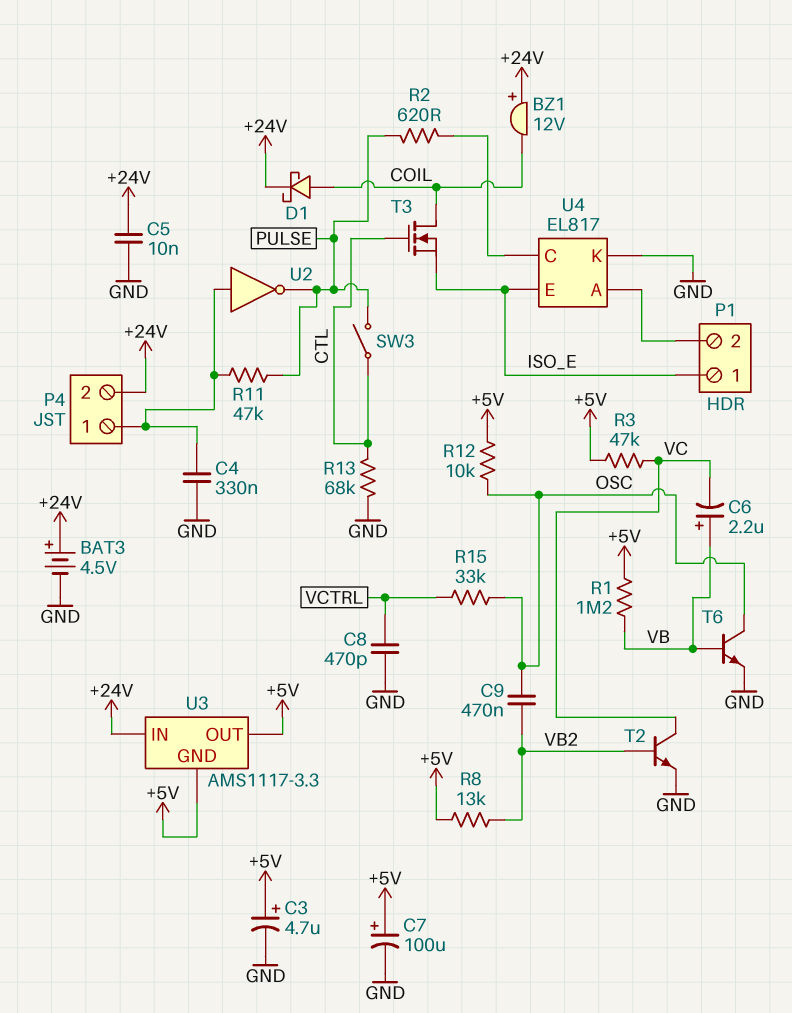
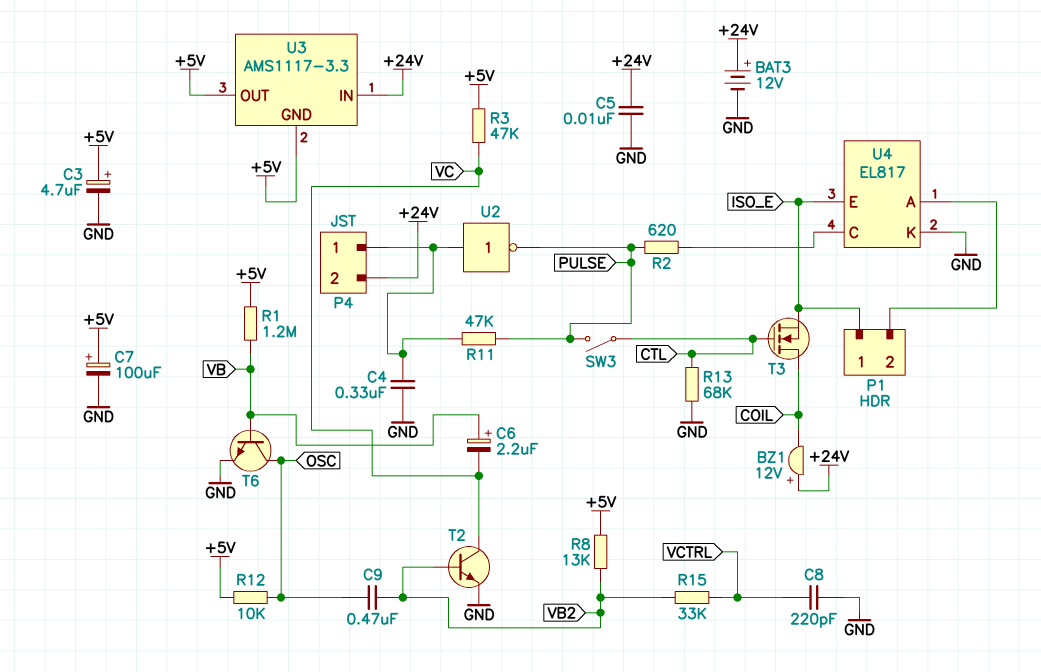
BAT3: 4.5V (plus +24V, minus GND) -> 12V (plus +24V, minus GND)
C8: 470pF (GND, VCTRL) -> 220pF (GND, VCTRL)
D1: schottky (A COIL, K +24V) -> none
R15: 33k (OSC, VCTRL) -> 33k (VB2, VCTRL)

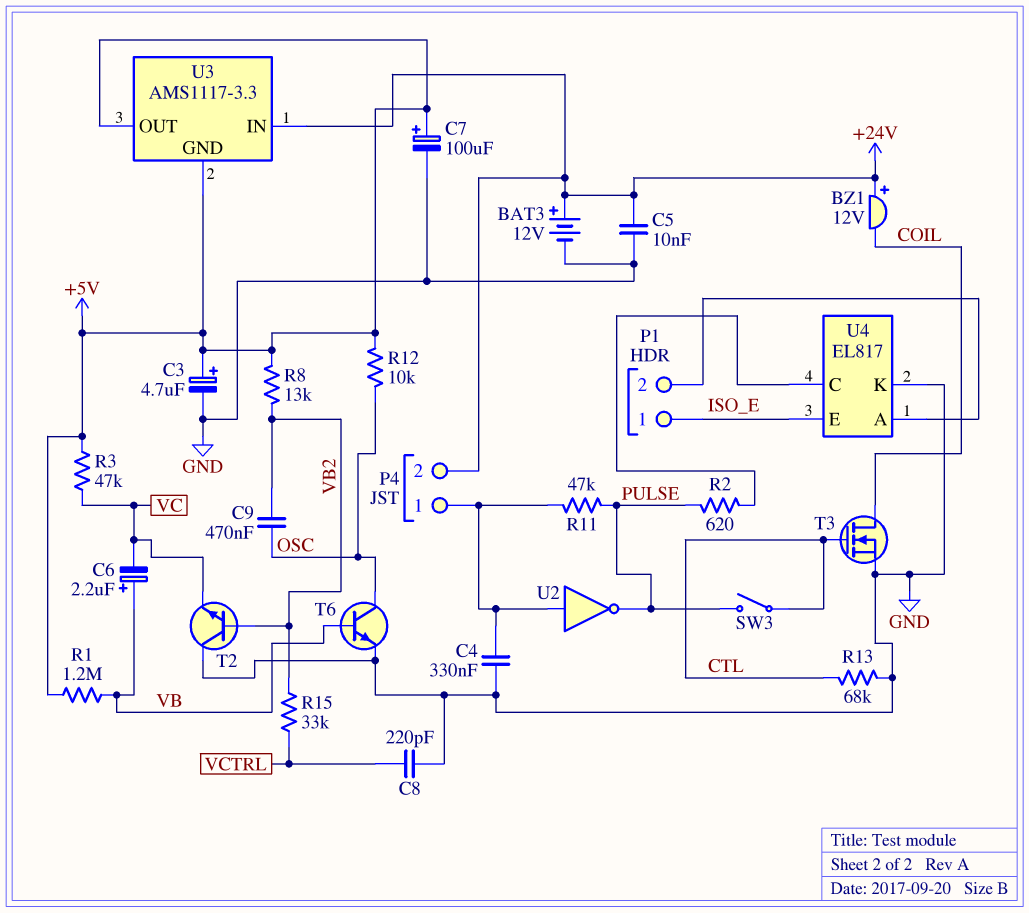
T2: NPN (B VB2, C VC, E GND) -> NPN (B VB2, C GND, E VC)
T3: NMOS (G CTL, D COIL, S ISO_E) -> NMOS (G CTL, D COIL, S GND)

